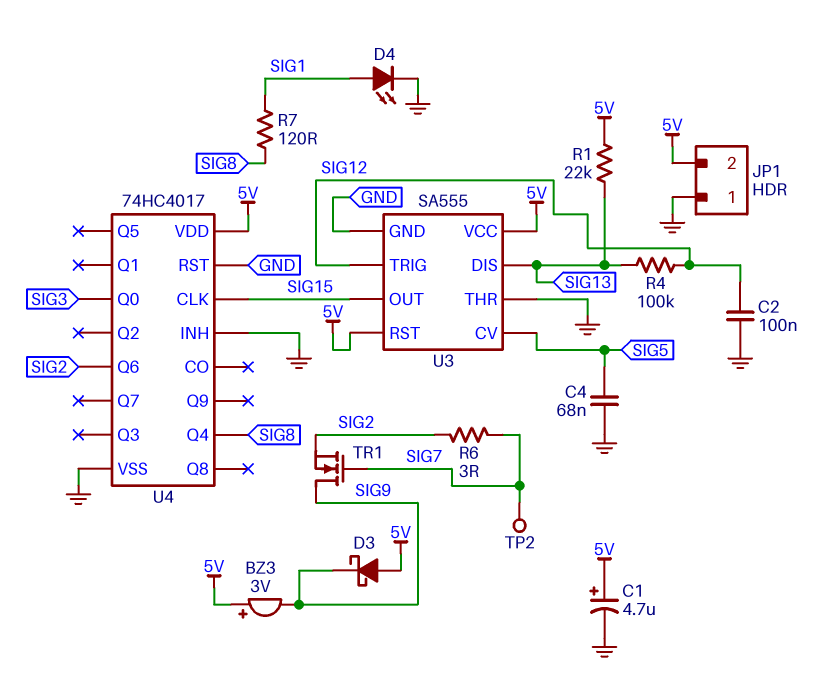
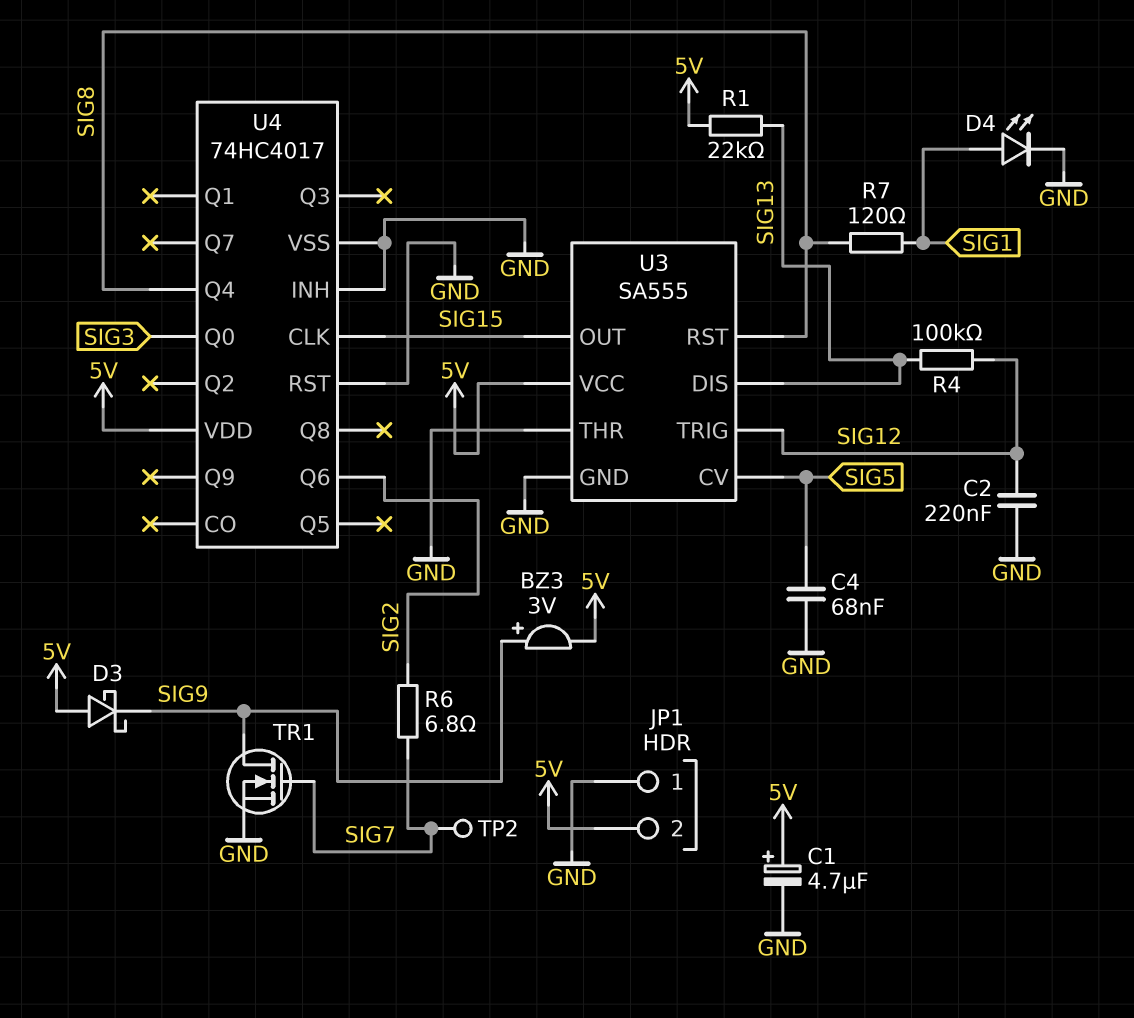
BZ3: buzzer 3V (plus 5V, minus SIG9) -> buzzer 3V (plus SIG9, minus 5V)
C2: 100nF (GND, SIG12) -> 220nF (GND, SIG12)
R6: 3 (SIG2, SIG7) -> 6.8 (SIG2, SIG7)
TR1: NMOS (G SIG7, D SIG9, S SIG2) -> NMOS (G SIG7, D SIG9, S GND)
U3 pin RST: 5V -> SIG8

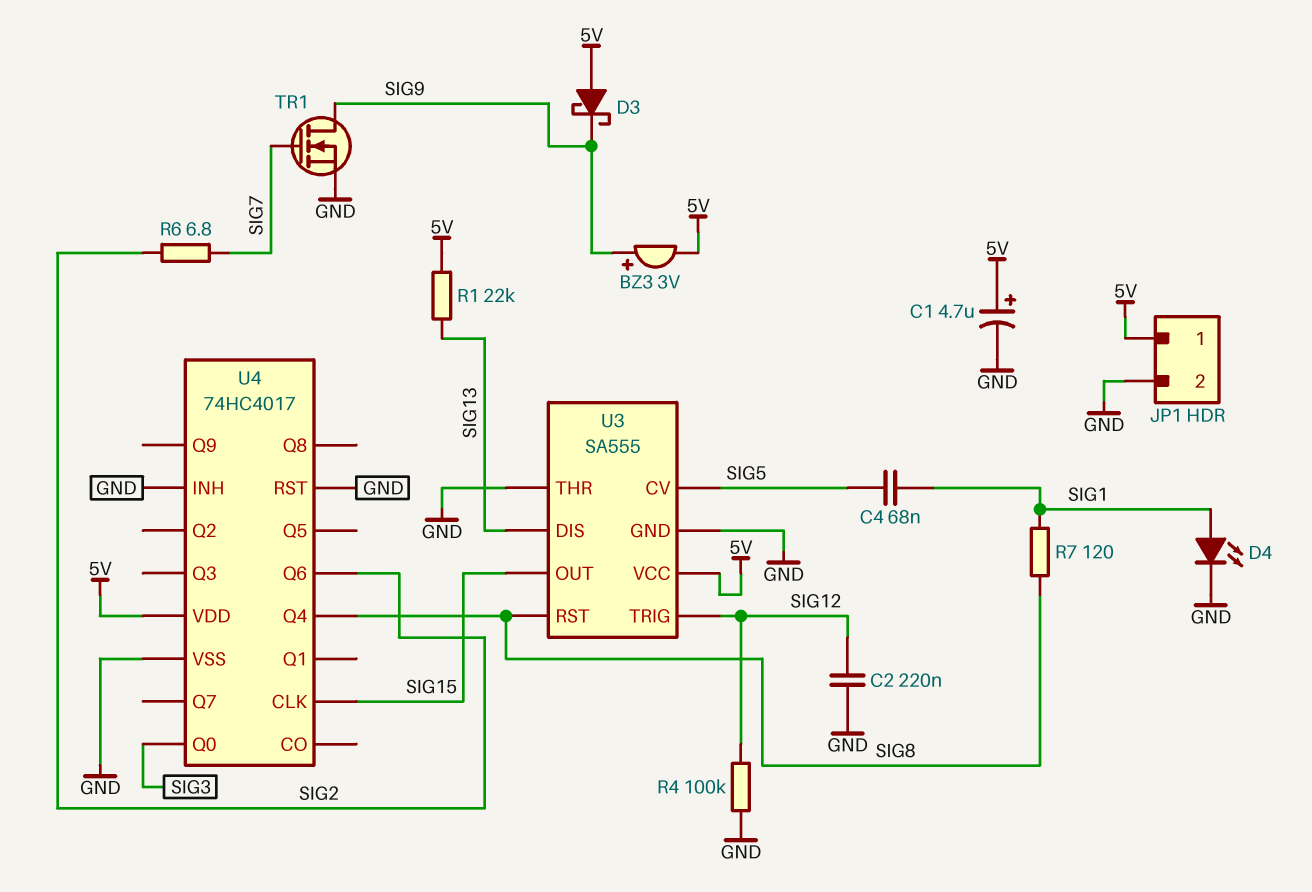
C4: 68nF (GND, SIG5) -> 68nF (SIG1, SIG5)
JP1 pin 1: GND -> 5V
JP1 pin 2: 5V -> GND
R4: 100k (SIG12, SIG13) -> 100k (GND, SIG12)
TP2: test point (SIG7) -> none

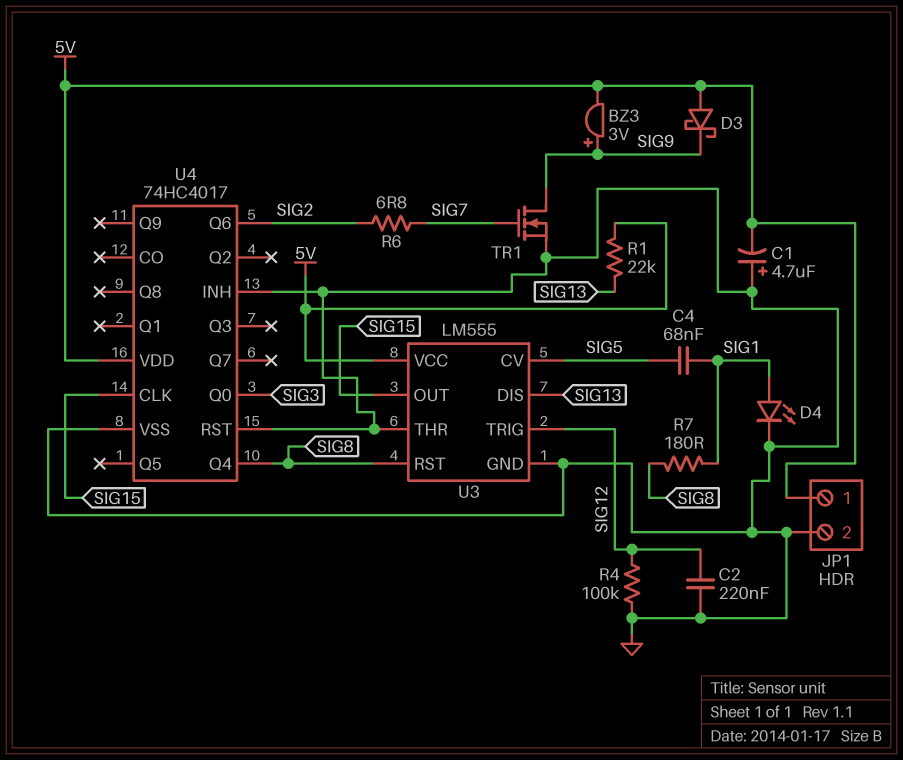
C1: 4.7uF (plus 5V, minus GND) -> 4.7uF (plus GND, minus 5V)
R7: 120 (SIG1, SIG8) -> 180 (SIG1, SIG8)
U3: SA555 -> LM555

